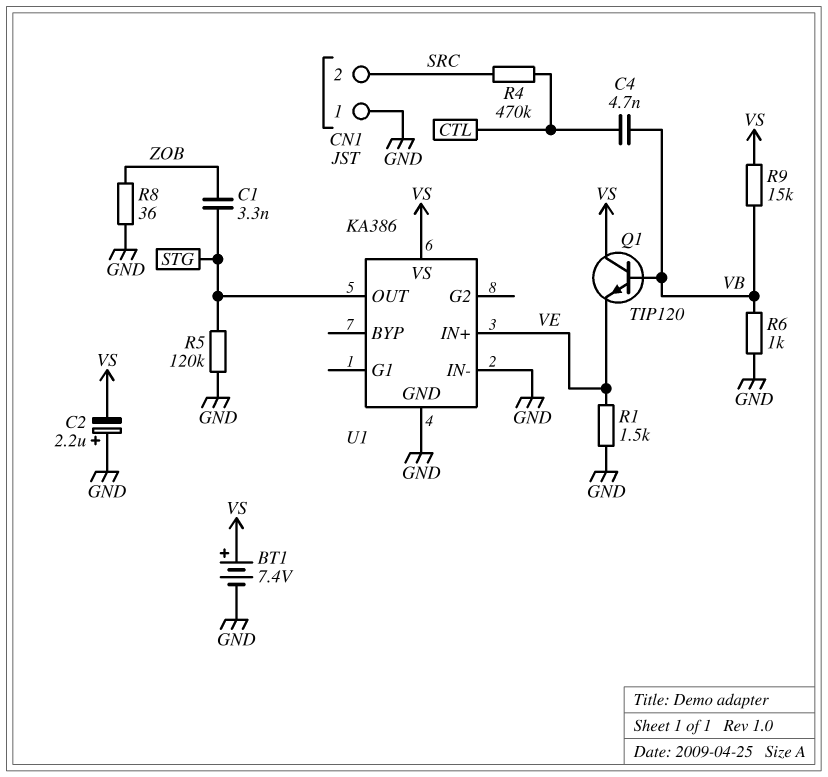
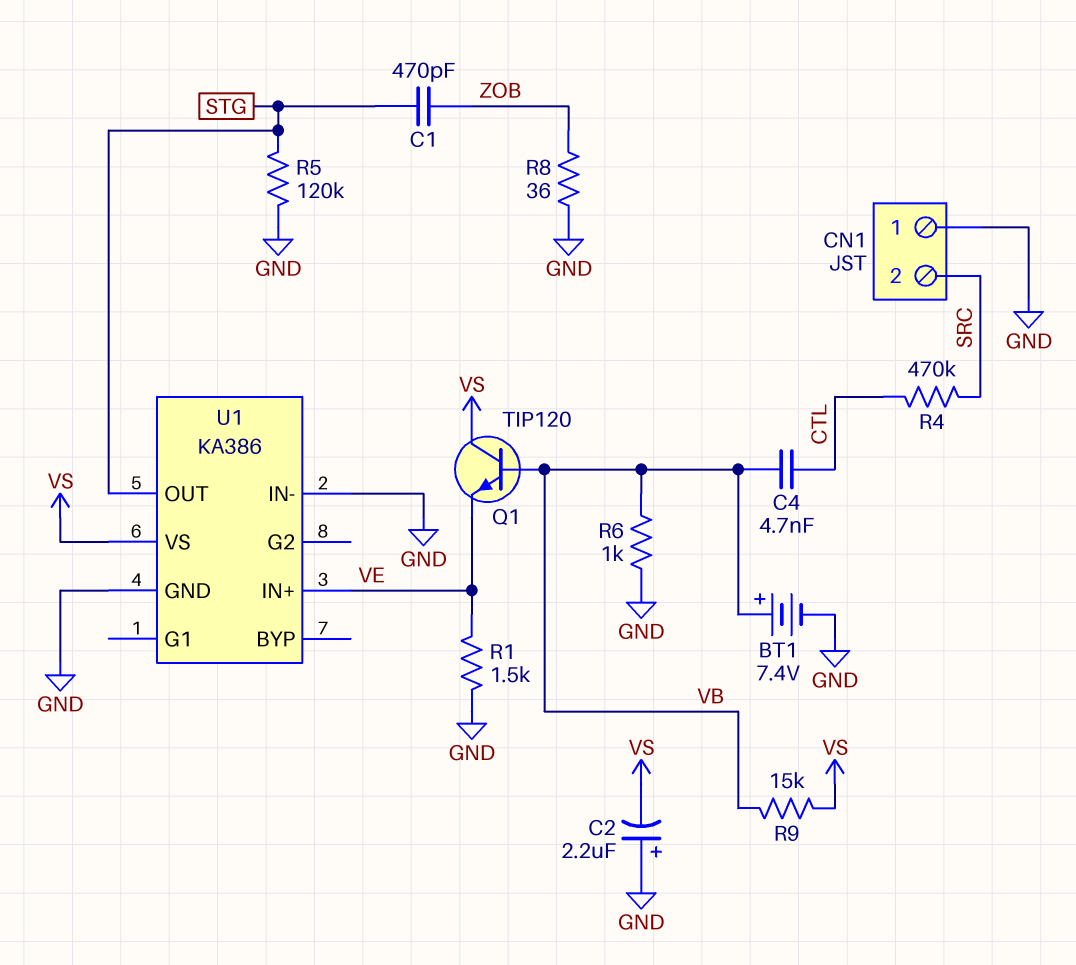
BT1: 7.4V (plus VS, minus GND) -> 7.4V (plus VB, minus GND)
C1: 3.3nF (STG, ZOB) -> 470pF (STG, ZOB)

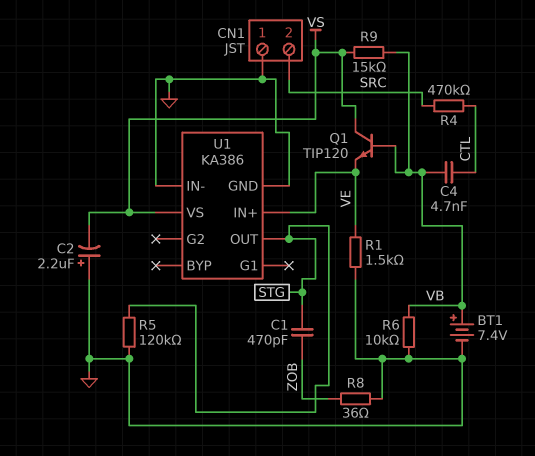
R6: 1k (GND, VB) -> 10k (GND, VB)

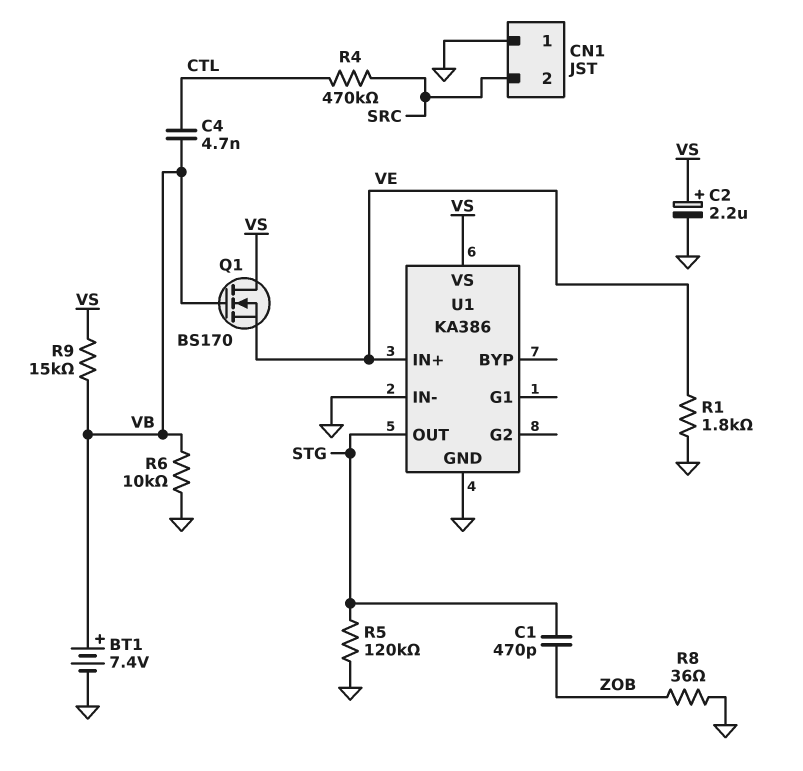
C2: 2.2uF (plus GND, minus VS) -> 2.2uF (plus VS, minus GND)
Q1: NPN TIP120 (B VB, C VS, E VE) -> NMOS BS170 (G VB, D VS, S VE)
R1: 1.5k (GND, VE) -> 1.8k (GND, VE)

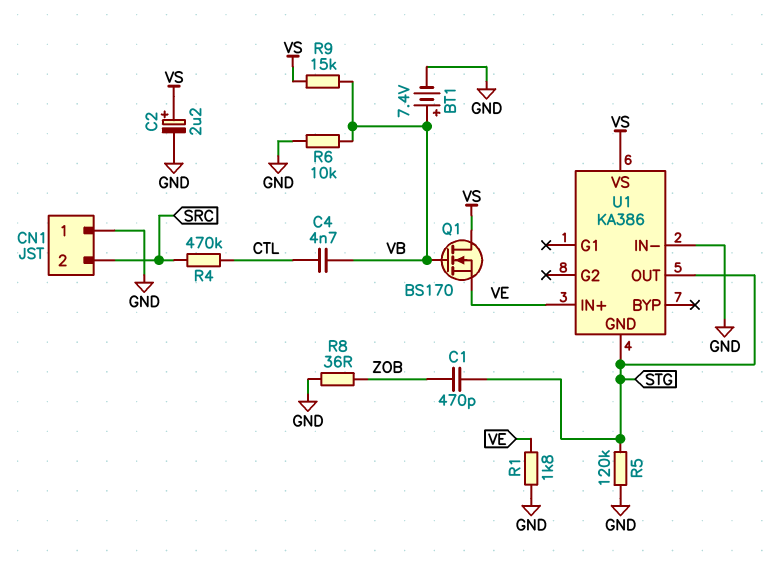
U1 pin GND: GND -> STG

